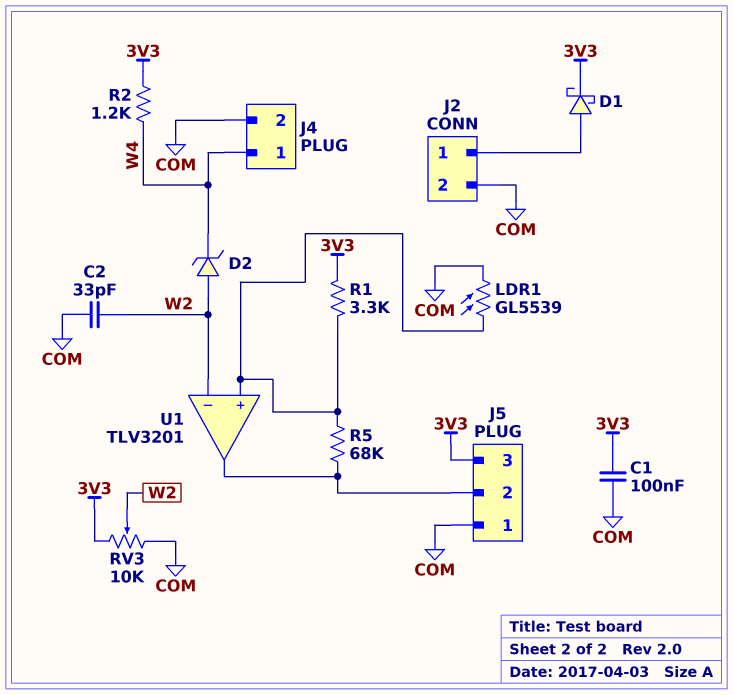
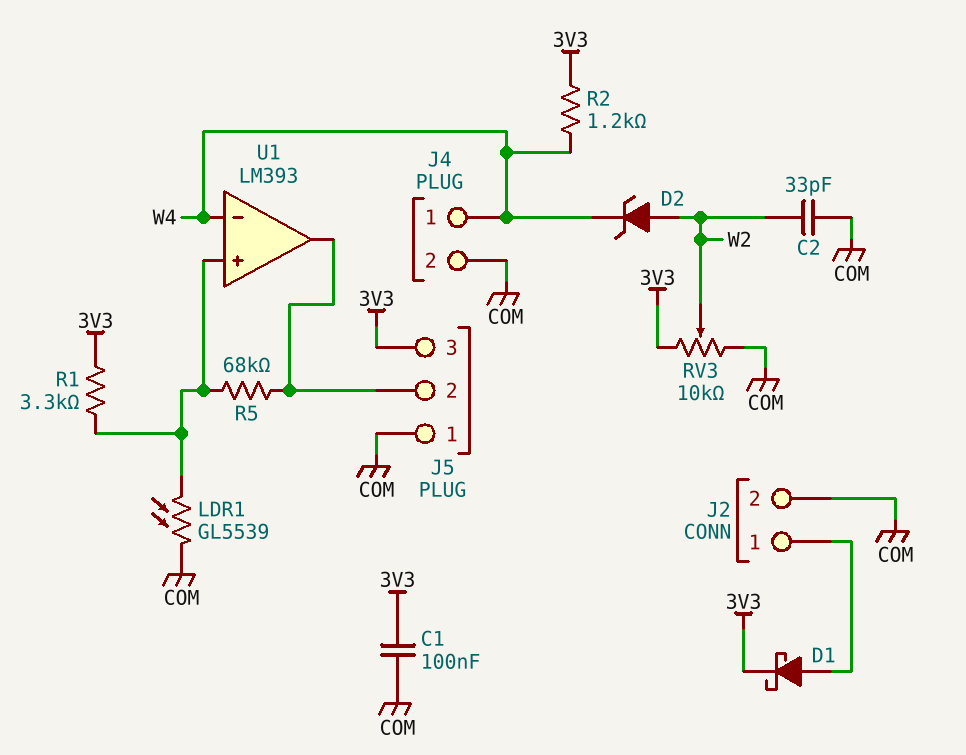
U1: TLV3201 -> LM393
U1 pin in-: W2 -> W4

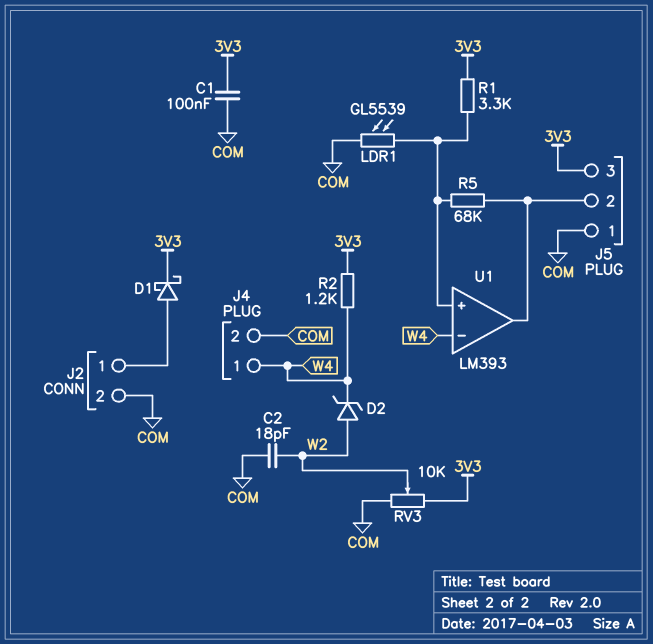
C2: 33pF (COM, W2) -> 18pF (COM, W2)

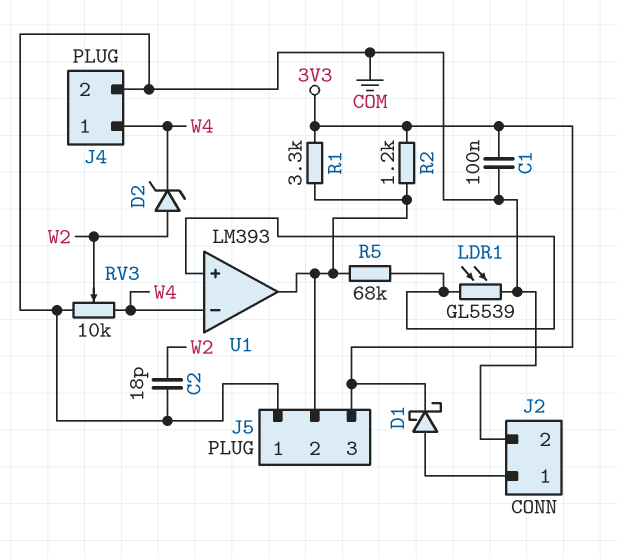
R1: 3.3k (3V3, U1/in+) -> 3.3k (3V3, J5/2)
R2: 1.2k (3V3, W4) -> 1.2k (3V3, J5/2)
RV3: 10k (3V3, COM, wiper W2) -> 10k (COM, W4, wiper W2)

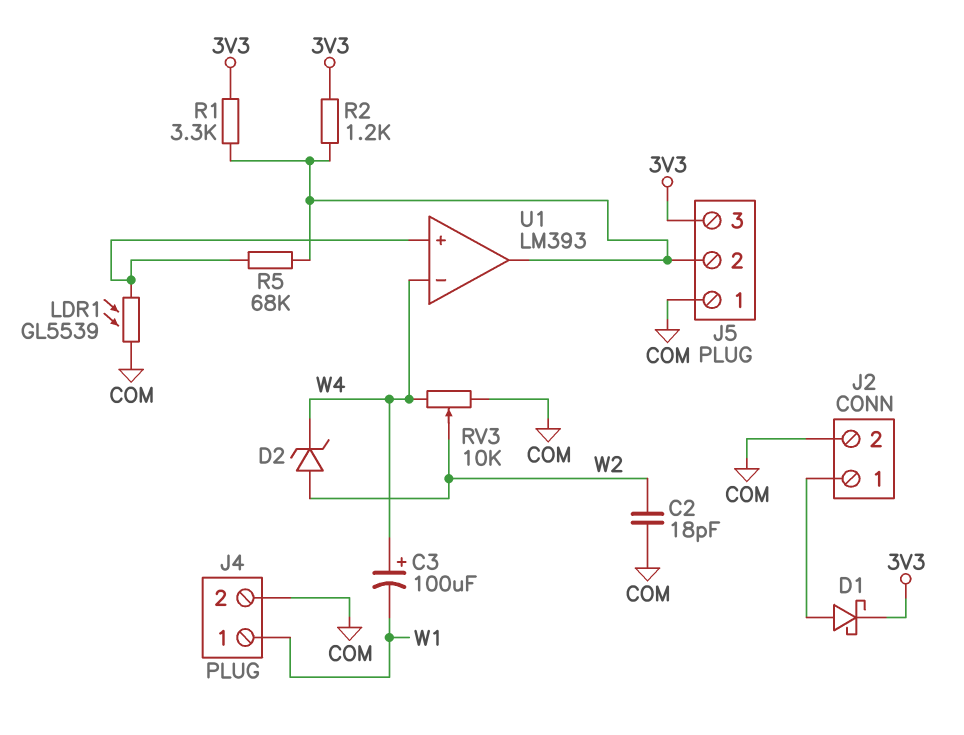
C1: 100nF (3V3, COM) -> none
C3: none -> 100uF (plus W4, minus W1)
J4 pin 1: W4 -> W1

